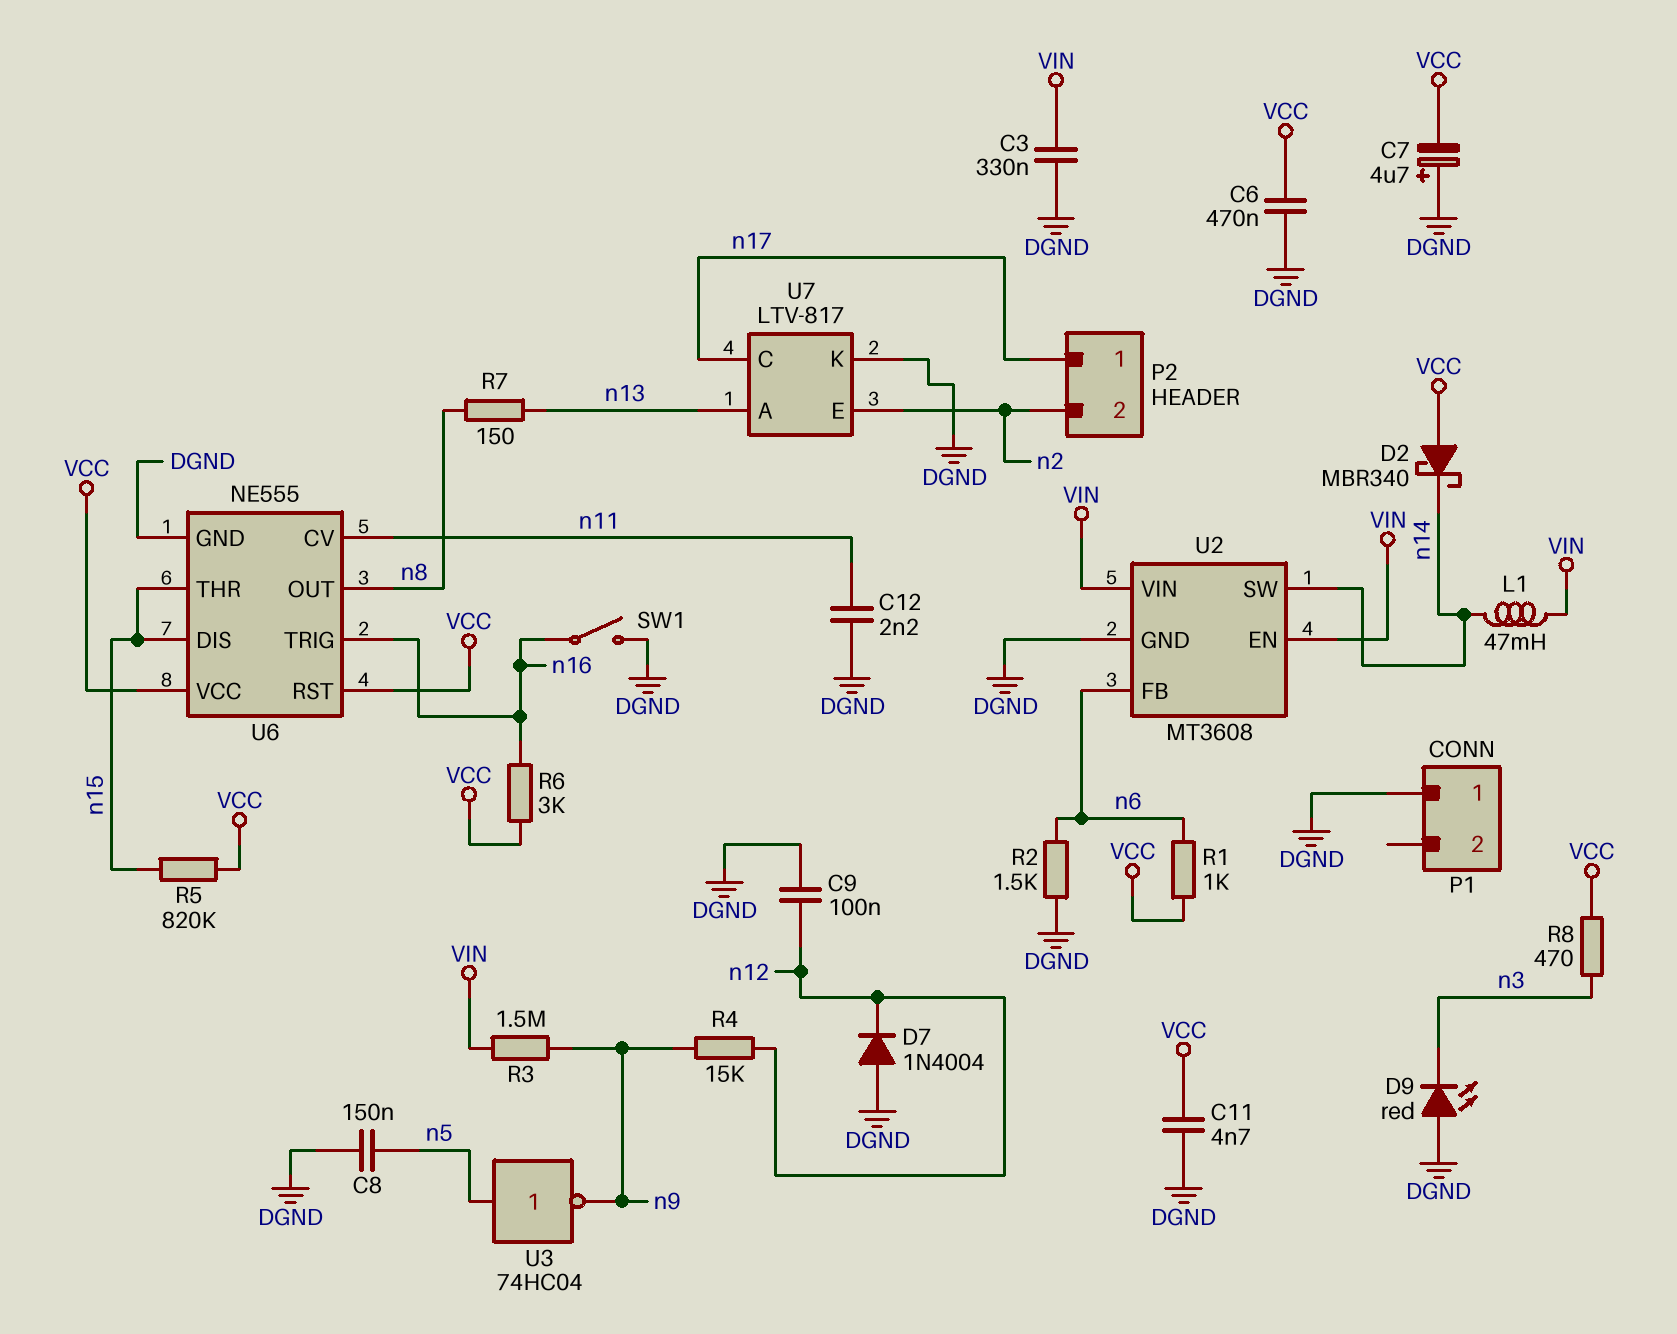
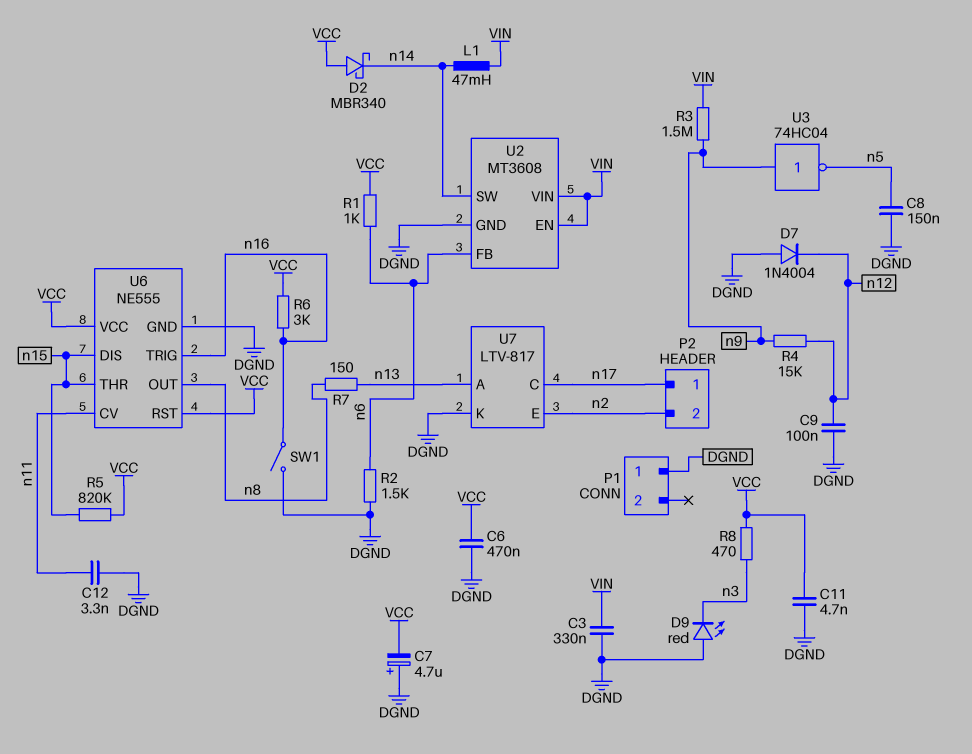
C12: 2.2nF (DGND, n11) -> 3.3nF (DGND, n11)
U3: NOT 74HC04 (in n5, out n9) -> NOT 74HC04 (in n9, out n5)

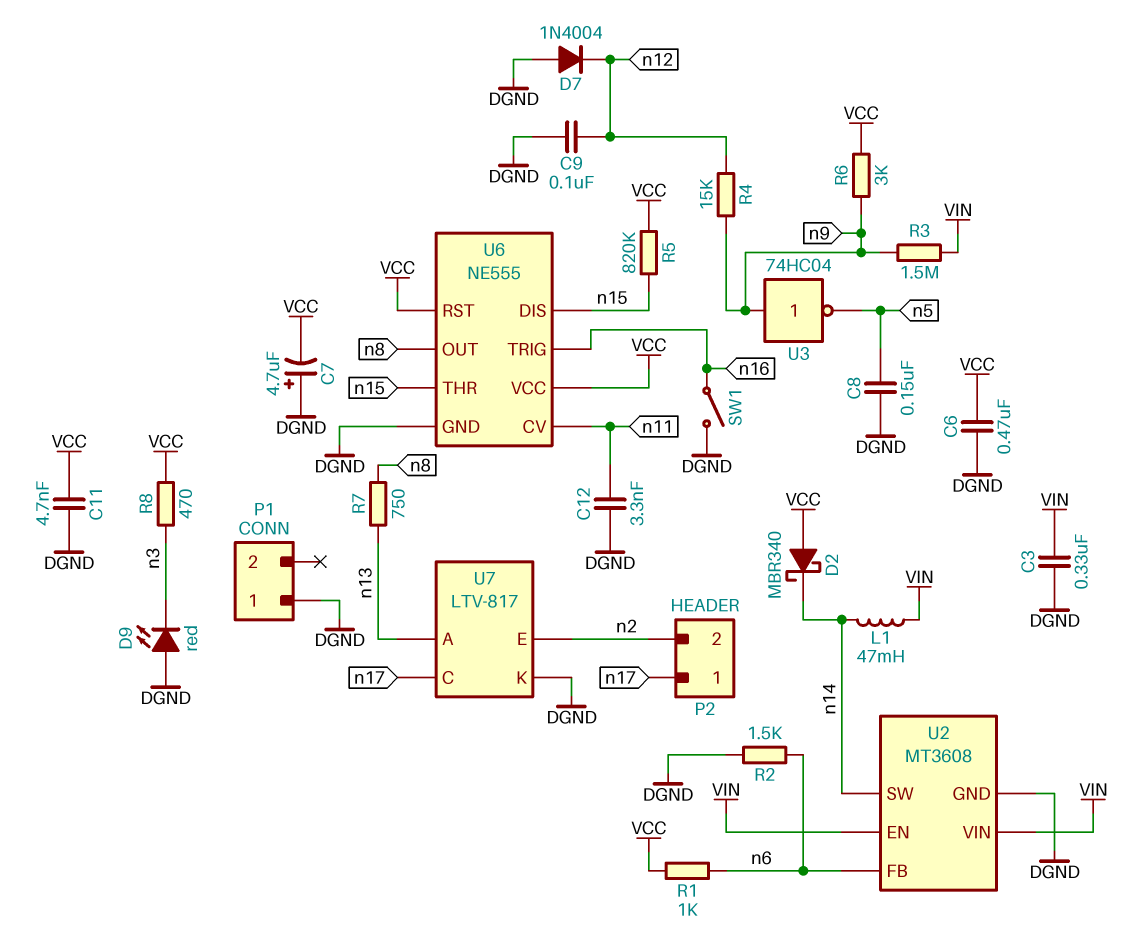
R6: 3k (VCC, n16) -> 3k (VCC, n9)
R7: 150 (n8, n13) -> 750 (n8, n13)

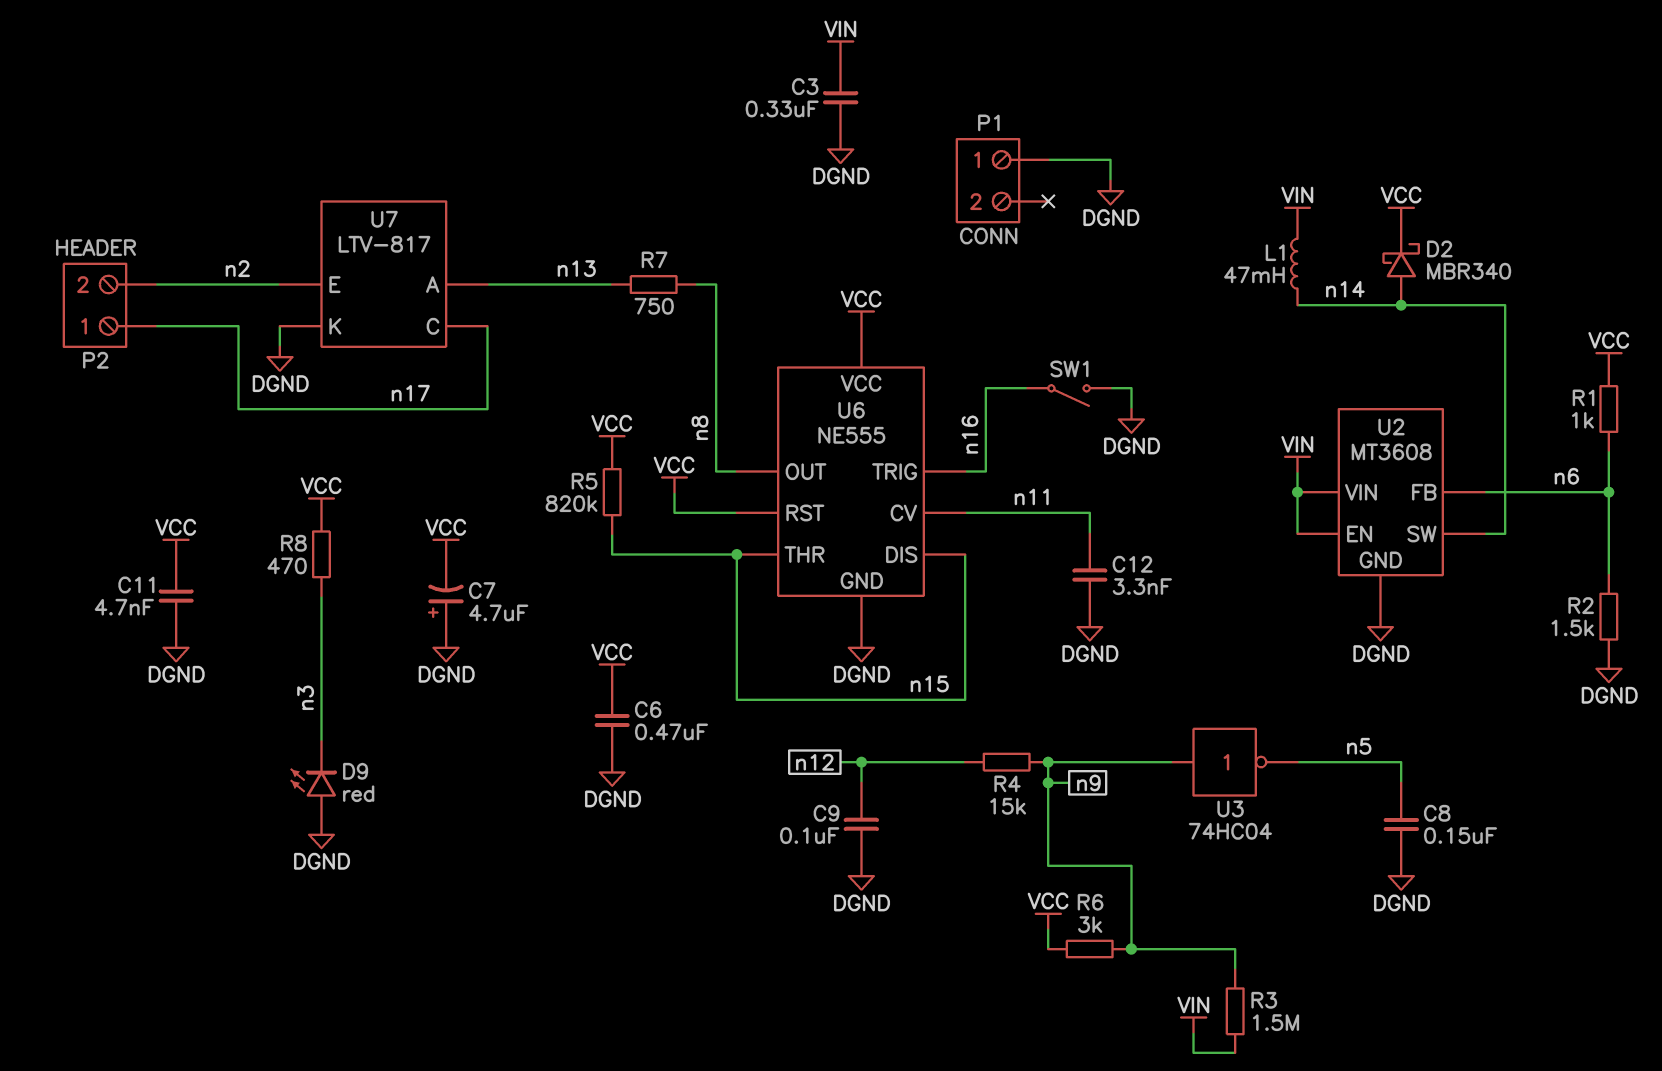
D2: schottky MBR340 (A VCC, K n14) -> schottky MBR340 (A n14, K VCC)
D7: diode 1N4004 (A DGND, K n12) -> none

